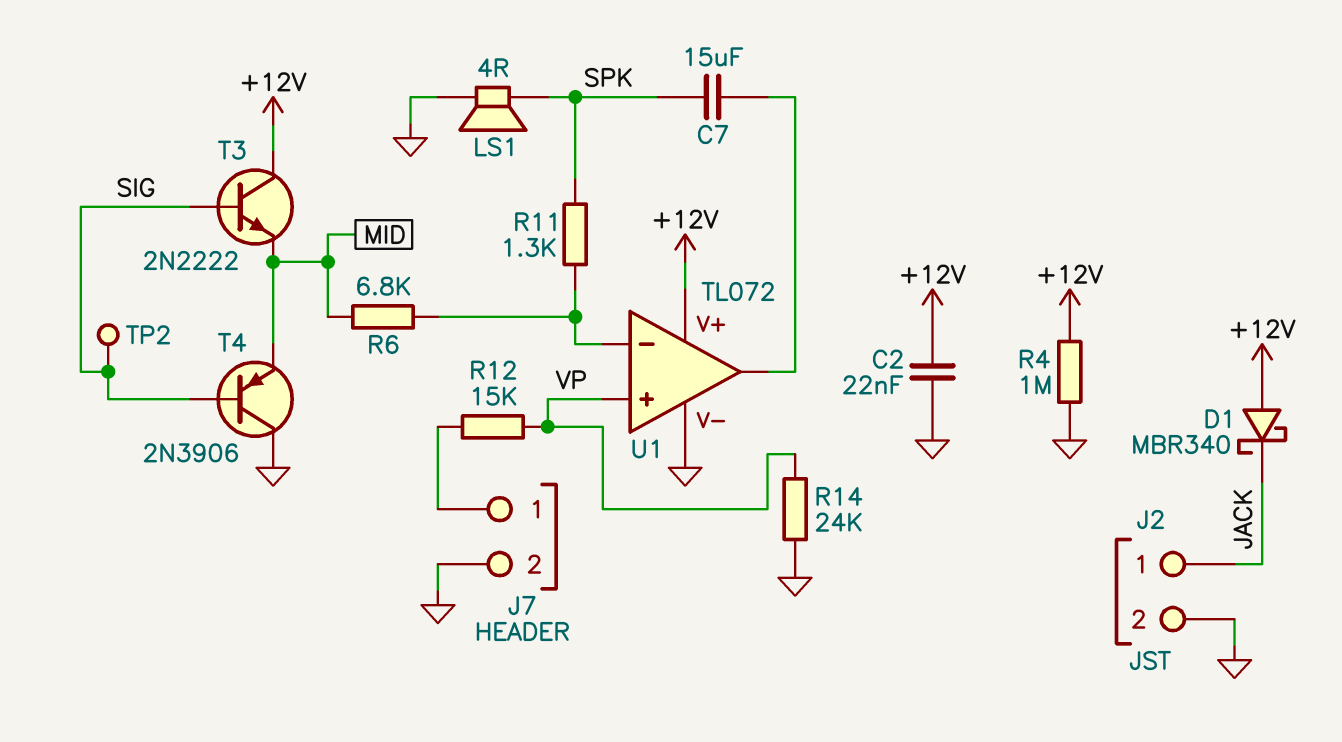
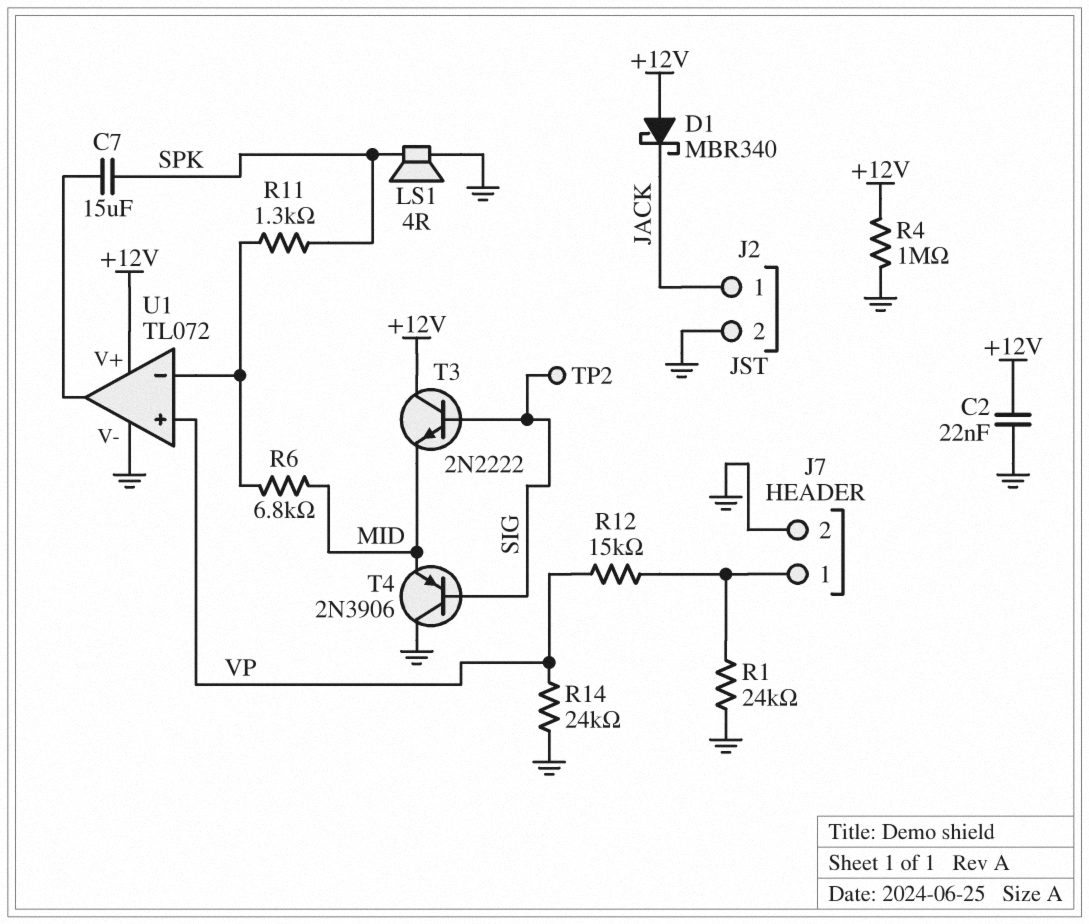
R1: none -> 24k (GND, J7/1)

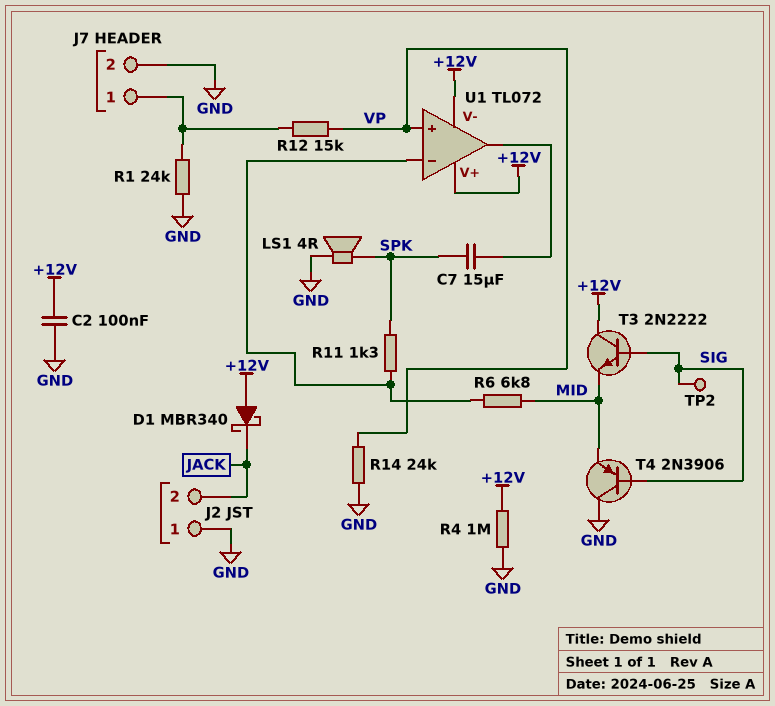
C2: 22nF (+12V, GND) -> 100nF (+12V, GND)
J2 pin 1: JACK -> GND
J2 pin 2: GND -> JACK
U1 pin V-: GND -> +12V

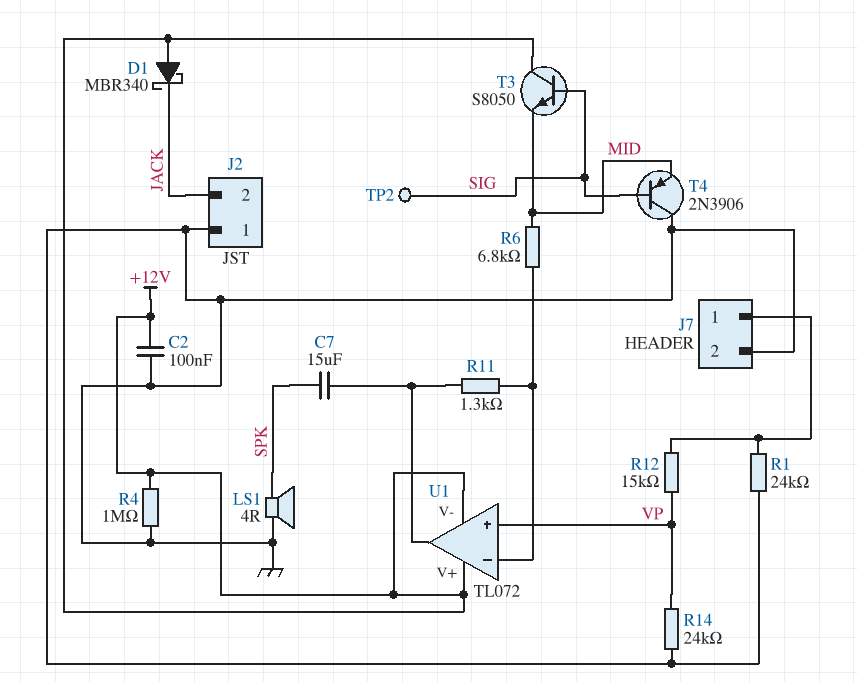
R11: 1.3k (SPK, U1/in-) -> 1.3k (U1/in-, U1/out)
T3: NPN 2N2222 (B SIG, C +12V, E MID) -> NPN S8050 (B SIG, C +12V, E MID)

